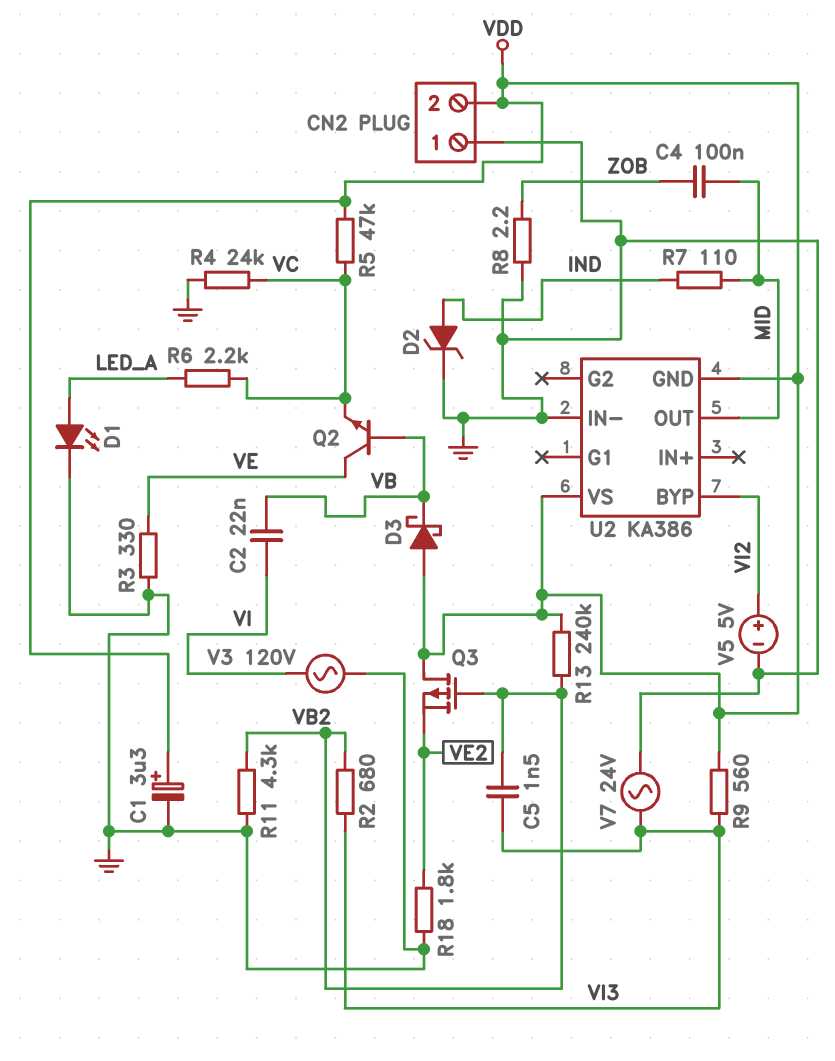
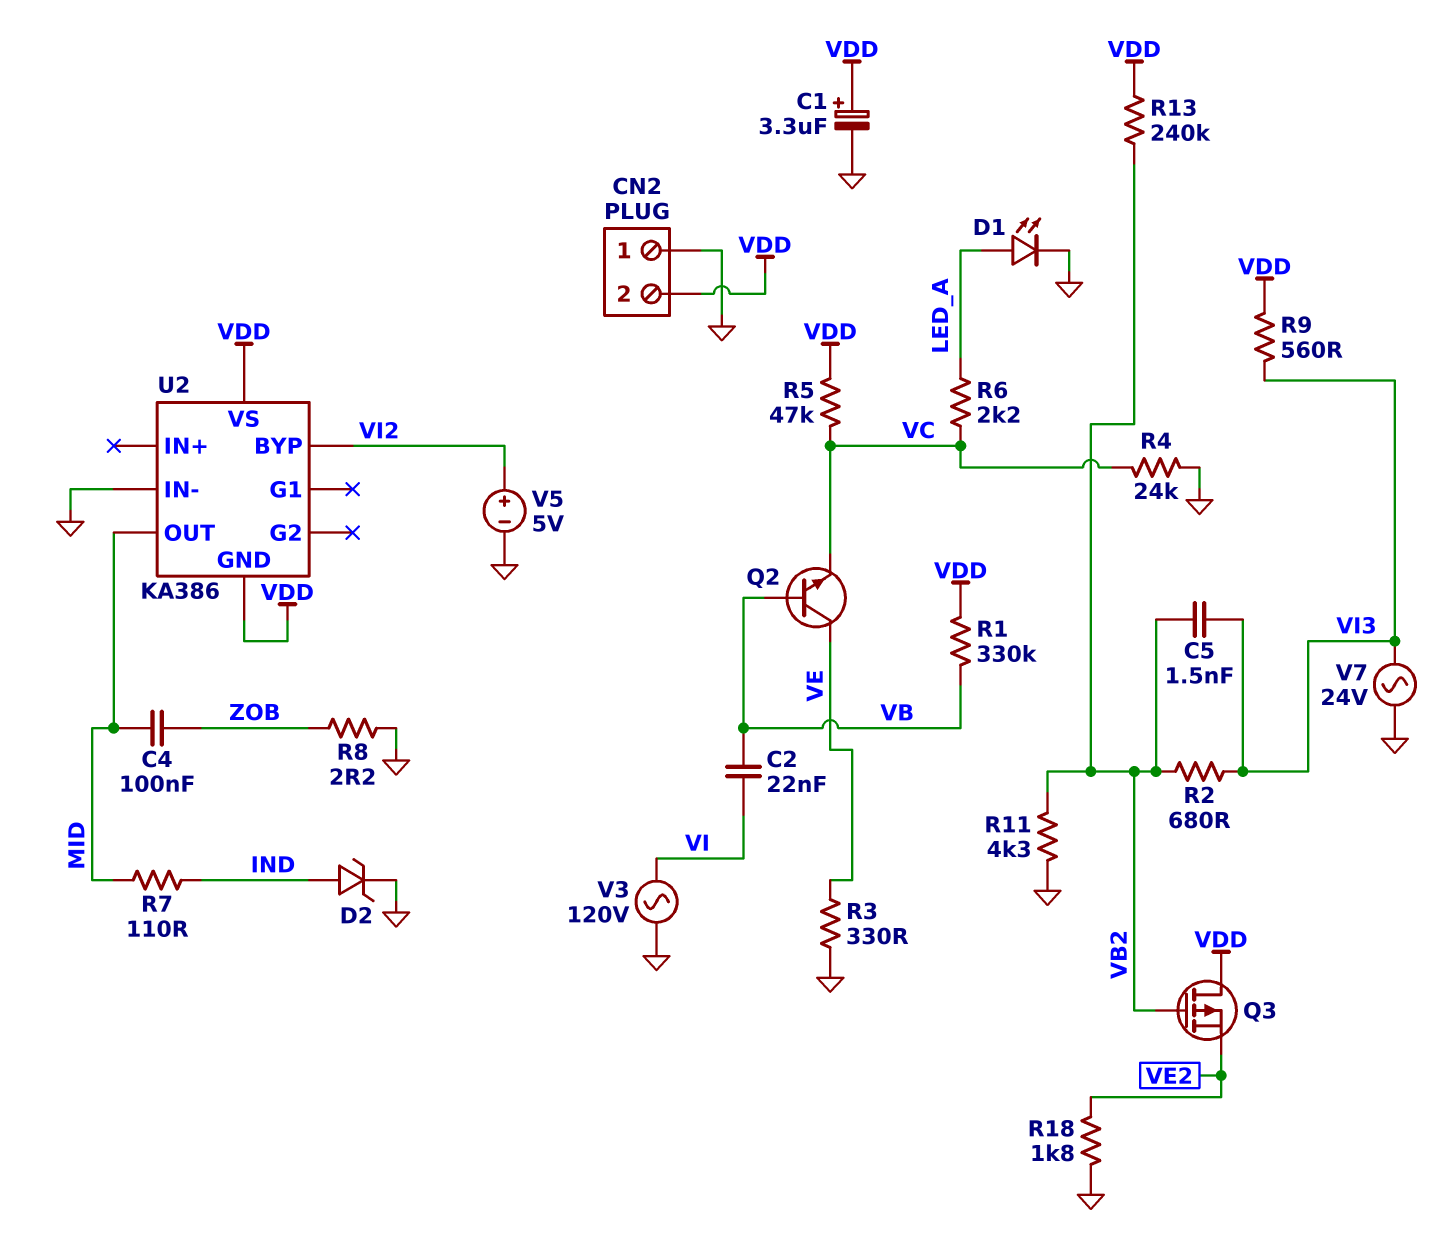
D3: schottky (A VDD, K VB) -> none
R1: none -> 330k (VB, VDD)

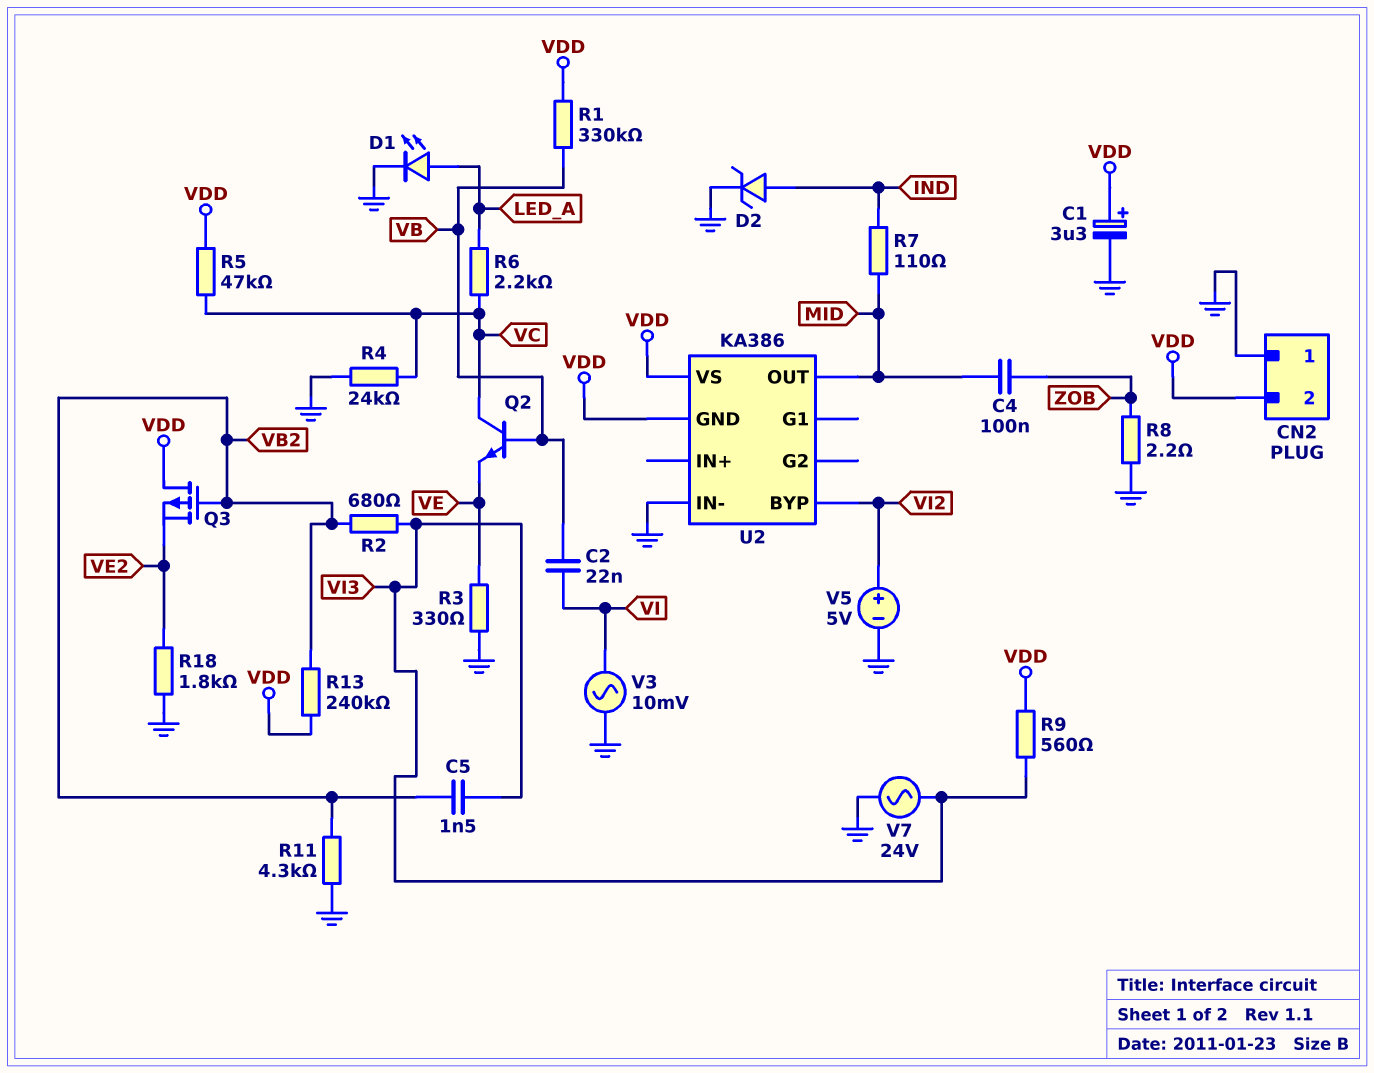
Q2: NPN (B VB, C VE, E VC) -> NPN (B VB, C VC, E VE)
V3: AC 120V (GND, VI) -> AC 10mV (GND, VI)

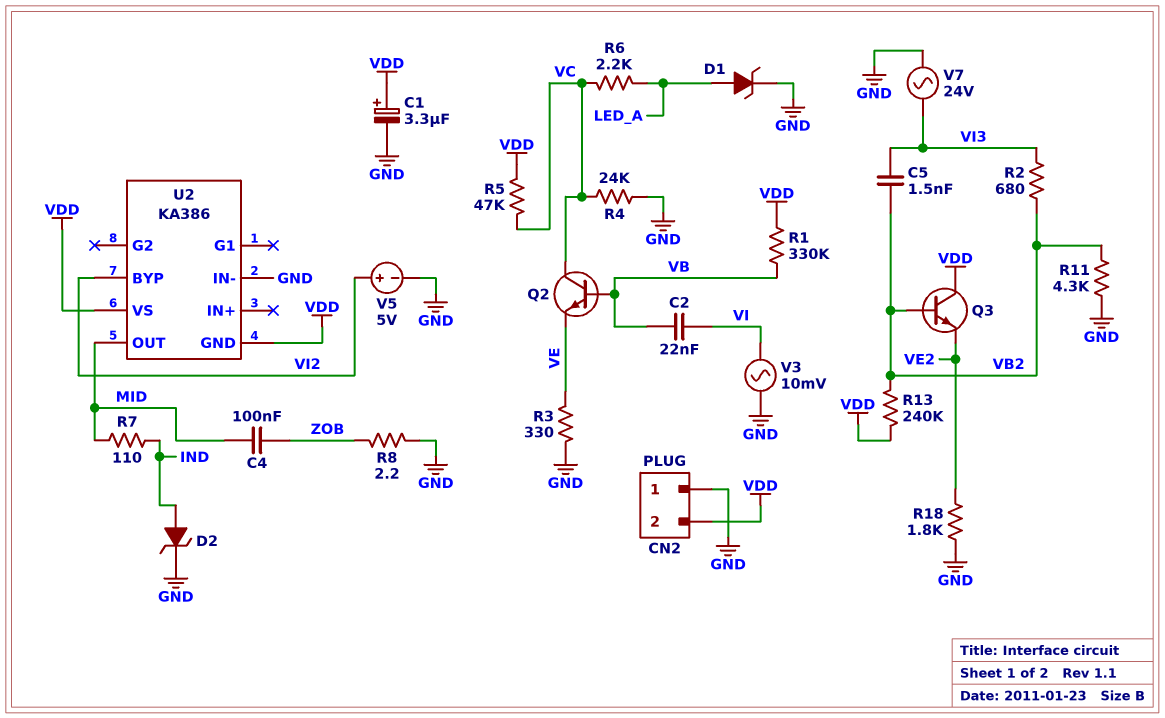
D1: LED (A LED_A, K GND) -> zener (A LED_A, K GND)
Q3: PMOS (G VB2, D VDD, S VE2) -> NPN (B VB2, C VDD, E VE2)
R9: 560 (VDD, VI3) -> none

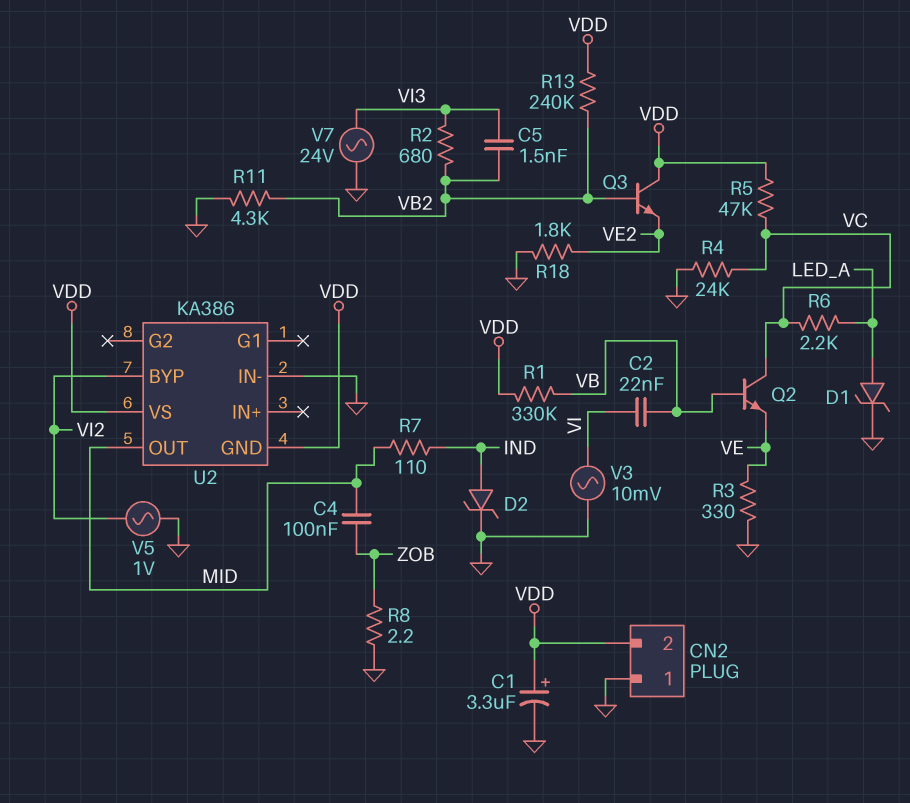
V5: 5V (plus VI2, minus GND) -> AC 1V (GND, VI2)

